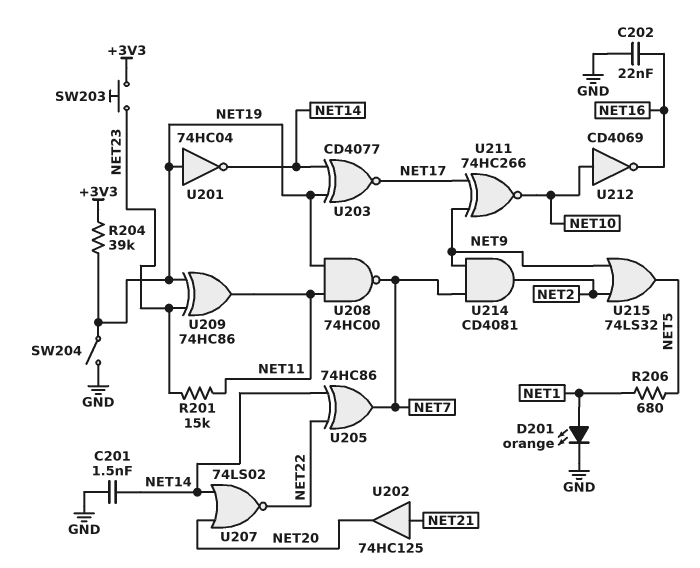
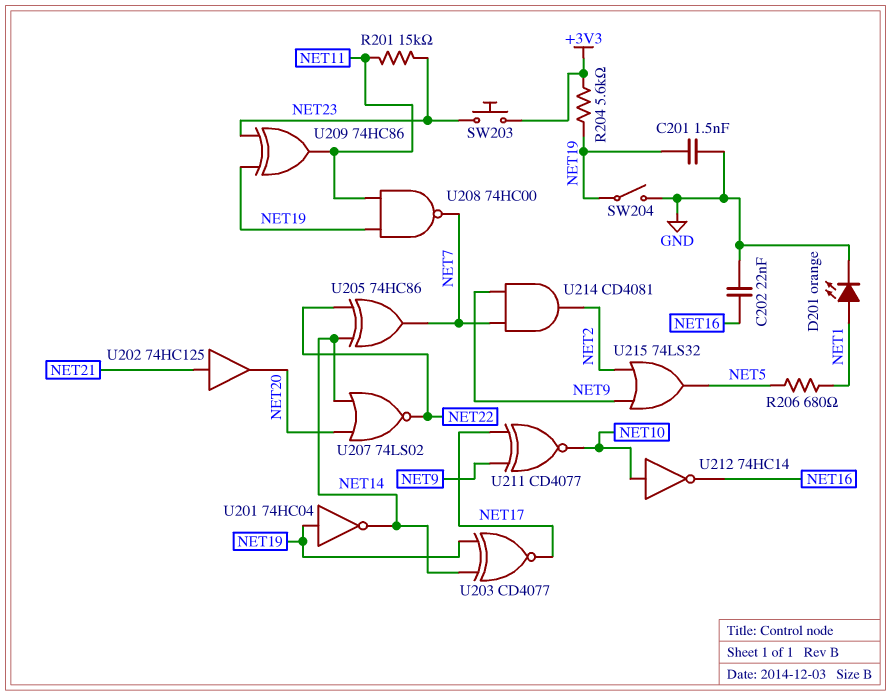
C201: 1.5nF (GND, NET14) -> 1.5nF (GND, NET19)
R204: 39k (+3V3, NET19) -> 5.6k (+3V3, NET19)
U211: XNOR 74HC266 (in NET9, in NET17, out NET10) -> XNOR CD4077 (in NET9, in NET17, out NET10)
U212: NOT CD4069 (in NET10, out NET16) -> NOT 74HC14 (in NET10, out NET16)

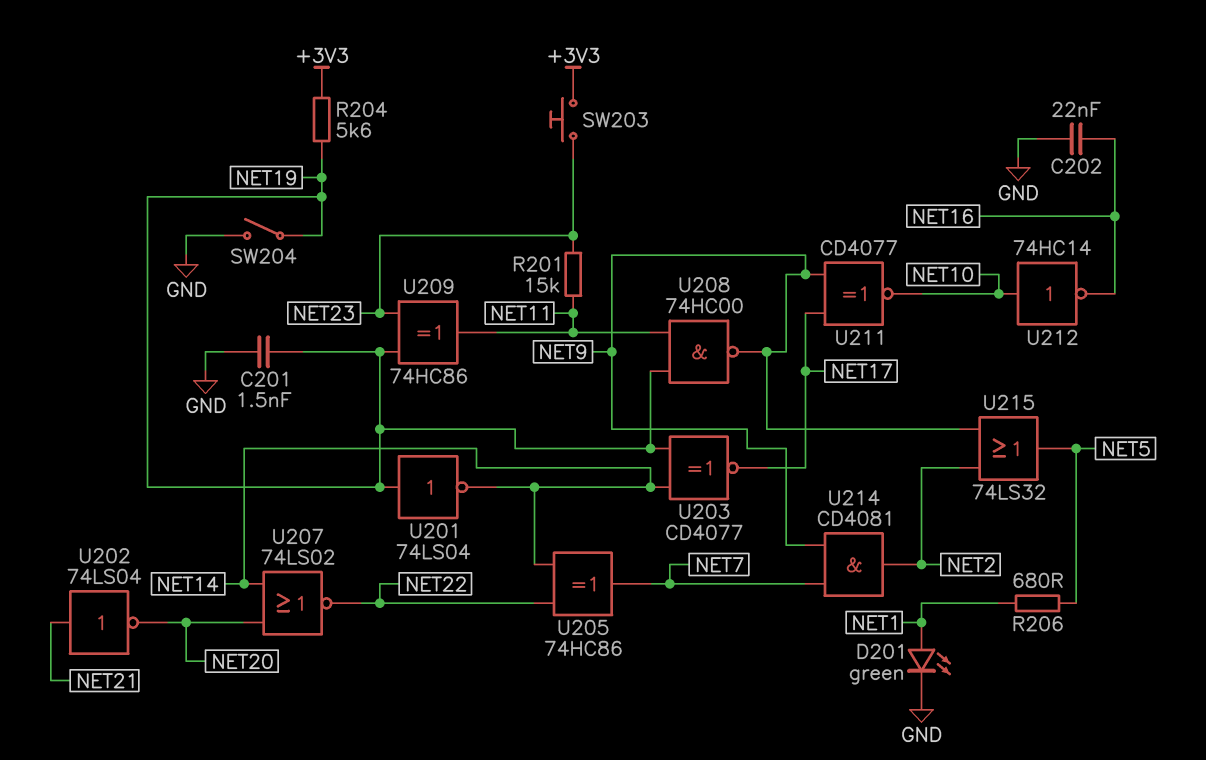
D201: LED orange (A NET1, K GND) -> LED green (A NET1, K GND)
U201: NOT 74HC04 (in NET19, out NET14) -> NOT 74LS04 (in NET19, out NET14)
U202: buffer 74HC125 (in NET21, out NET20) -> NOT 74LS04 (in NET21, out NET20)
U208: NAND 74HC00 (in NET11, in NET19, out NET7) -> NAND 74HC00 (in NET11, in NET19, out NET9)

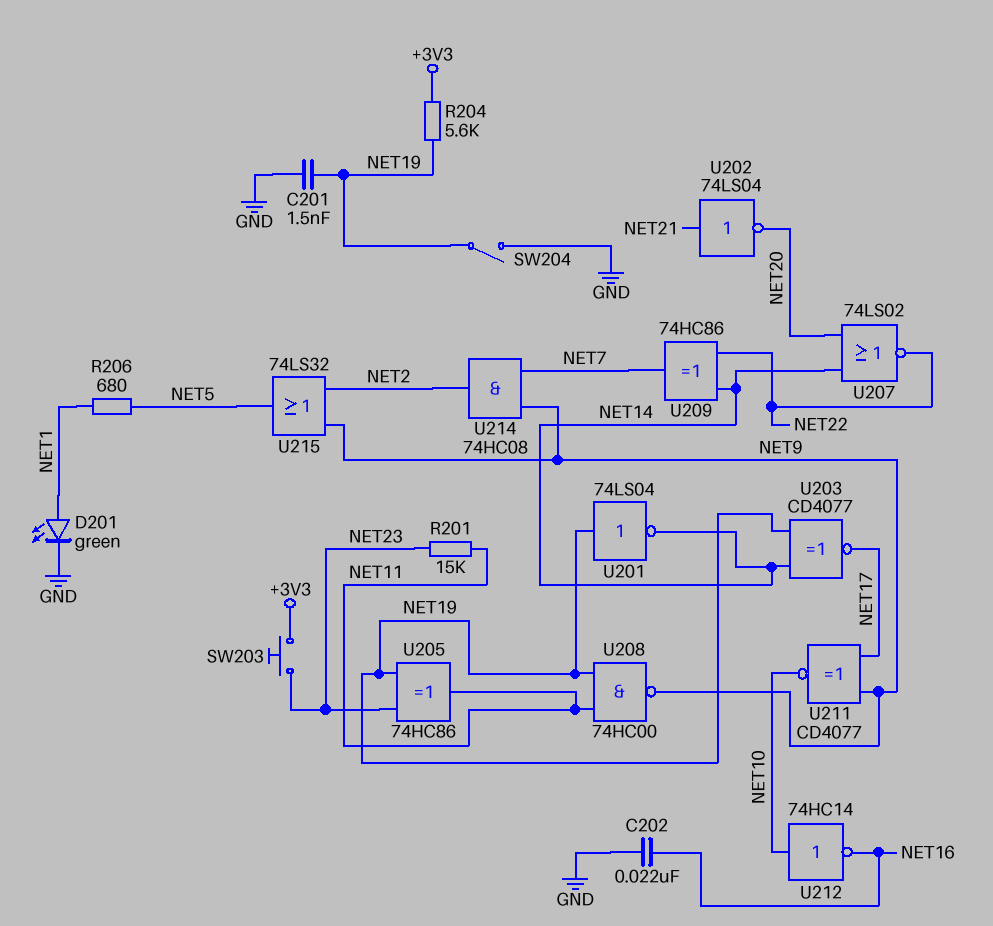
U205: XOR 74HC86 (in NET14, in NET22, out NET7) -> XOR 74HC86 (in NET19, in NET23, out NET11)
U209: XOR 74HC86 (in NET19, in NET23, out NET11) -> XOR 74HC86 (in NET14, in NET22, out NET7)
U214: AND CD4081 (in NET7, in NET9, out NET2) -> AND 74HC08 (in NET7, in NET9, out NET2)

